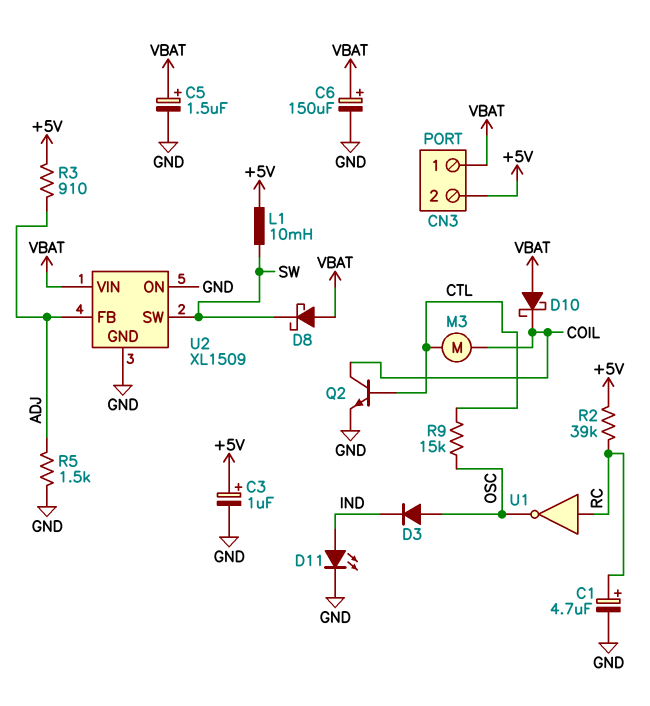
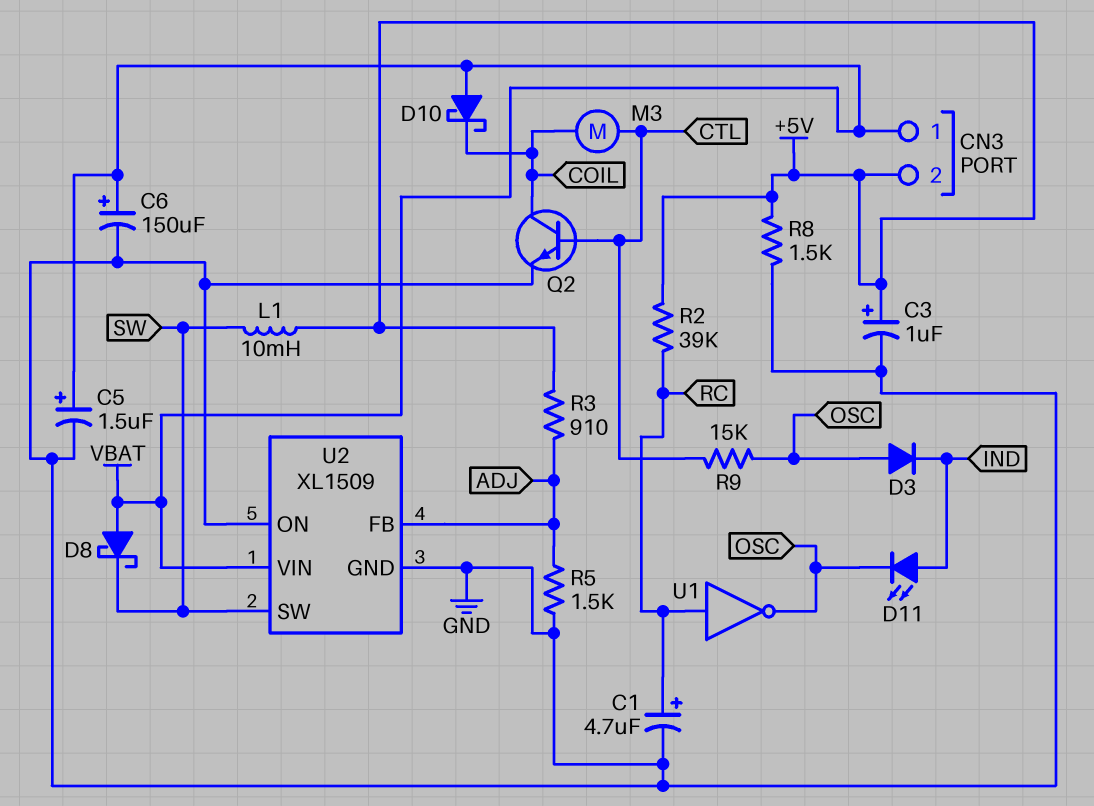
D11: LED (A IND, K GND) -> LED (A IND, K OSC)
R8: none -> 1.5k (+5V, GND)

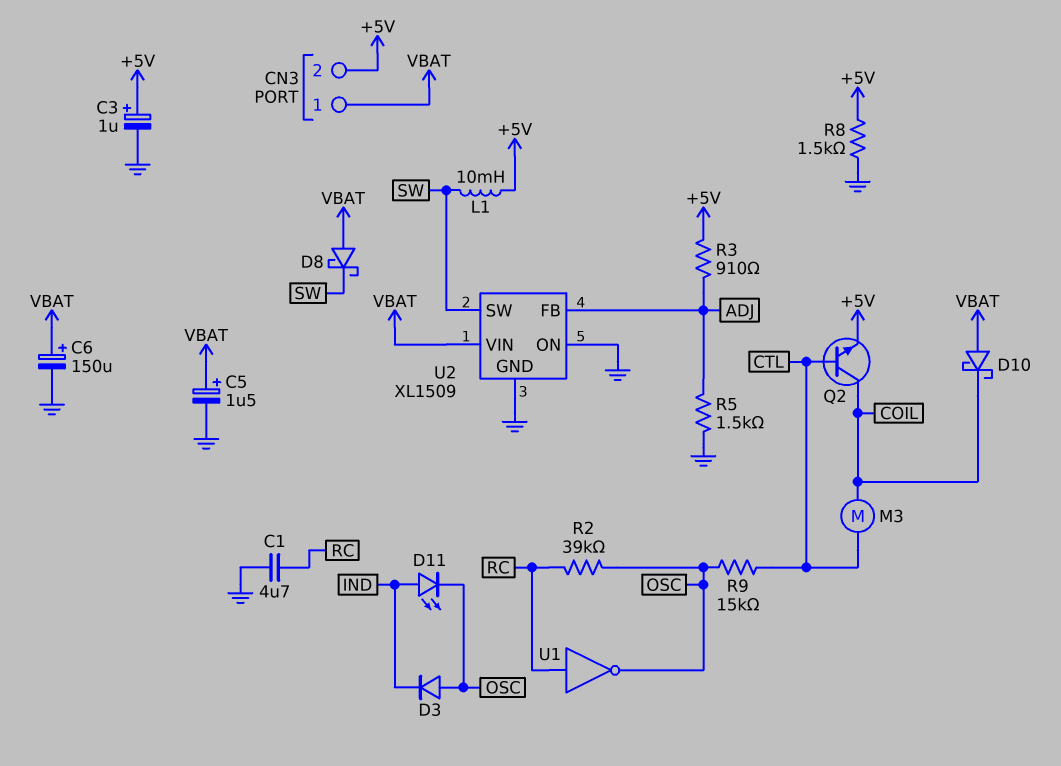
C1: 4.7uF (plus RC, minus GND) -> 4.7uF (GND, RC)
Q2: NPN (B CTL, C COIL, E GND) -> NPN (B CTL, C COIL, E +5V)
R2: 39k (+5V, RC) -> 39k (OSC, RC)

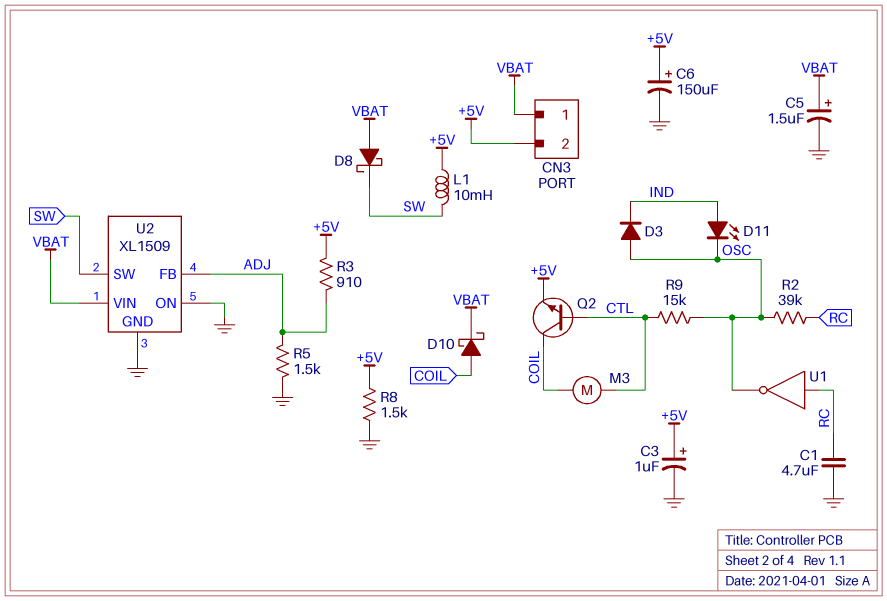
C6: 150uF (plus VBAT, minus GND) -> 150uF (plus +5V, minus GND)
D10: schottky (A VBAT, K COIL) -> schottky (A COIL, K VBAT)

